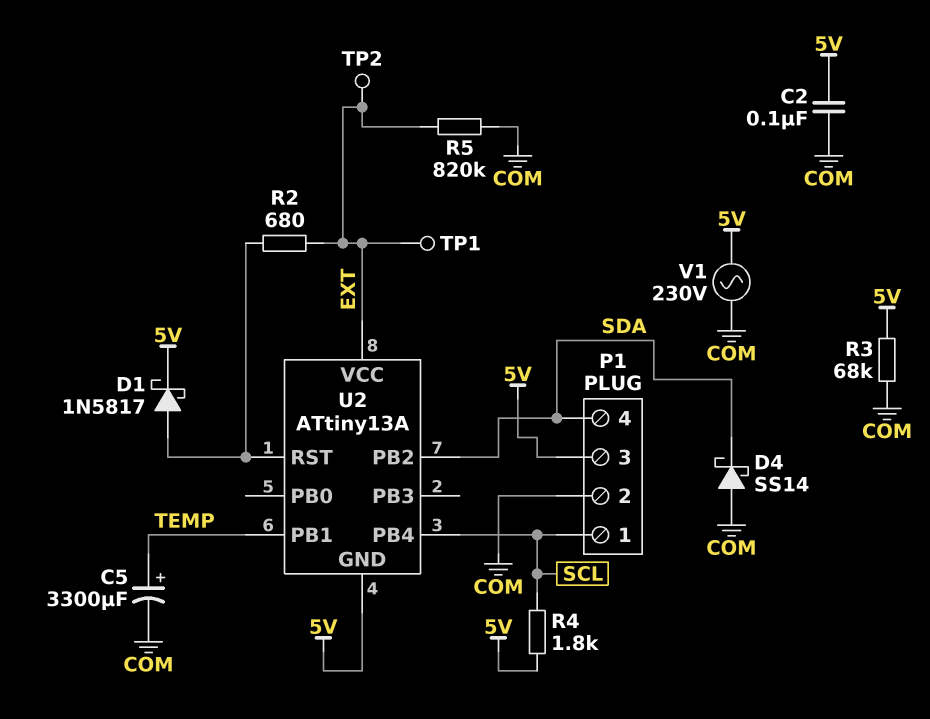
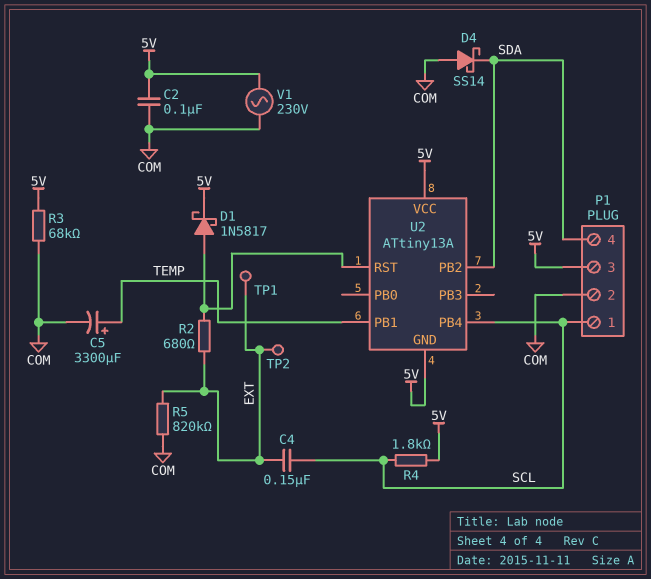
C4: none -> 150nF (EXT, SCL)
U2 pin VCC: EXT -> 5V

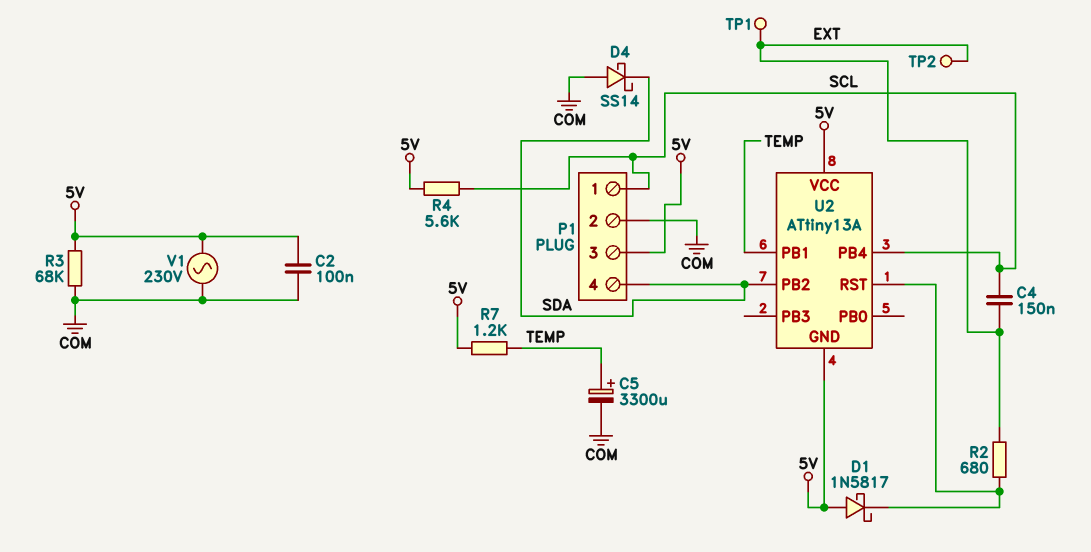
D1: schottky 1N5817 (A U2/RST, K 5V) -> schottky 1N5817 (A 5V, K U2/RST)
R4: 1.8k (5V, SCL) -> 5.6k (5V, SCL)
R5: 820k (COM, EXT) -> none
R7: none -> 1.2k (5V, TEMP)

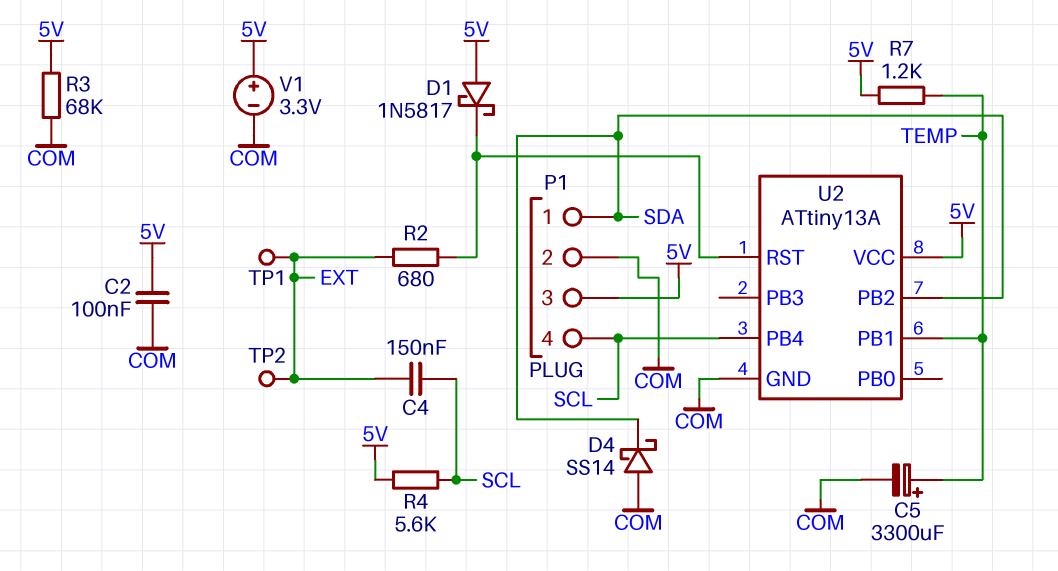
P1 pin 1: SCL -> SDA
P1 pin 4: SDA -> SCL
U2 pin GND: 5V -> COM
V1: AC 230V (5V, COM) -> 3.3V (plus 5V, minus COM)

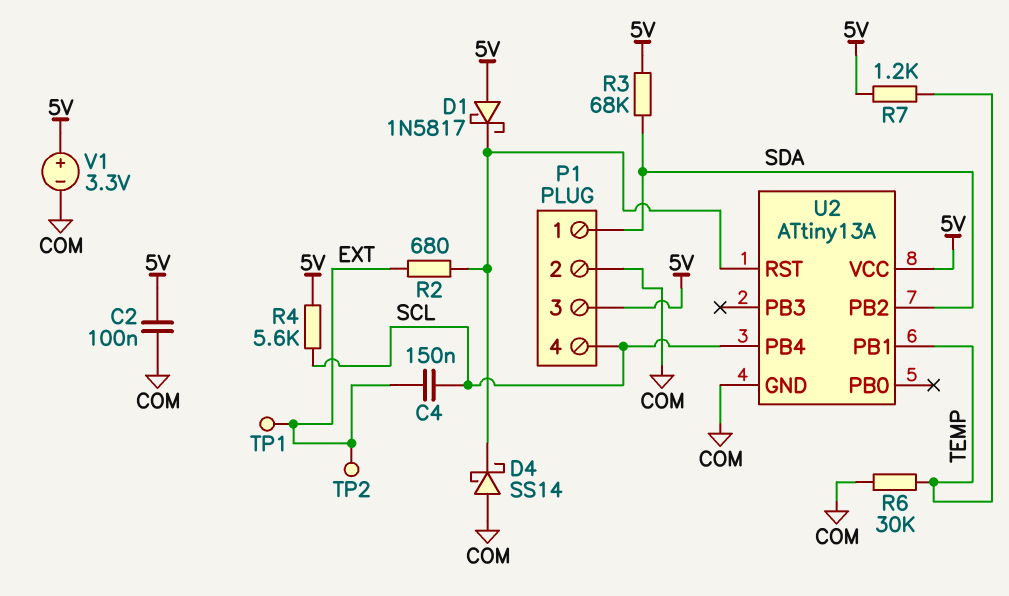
C5: 3300uF (plus TEMP, minus COM) -> none
D4: schottky SS14 (A COM, K SDA) -> schottky SS14 (A COM, K U2/RST)
R3: 68k (5V, COM) -> 68k (5V, SDA)
R6: none -> 30k (COM, TEMP)

